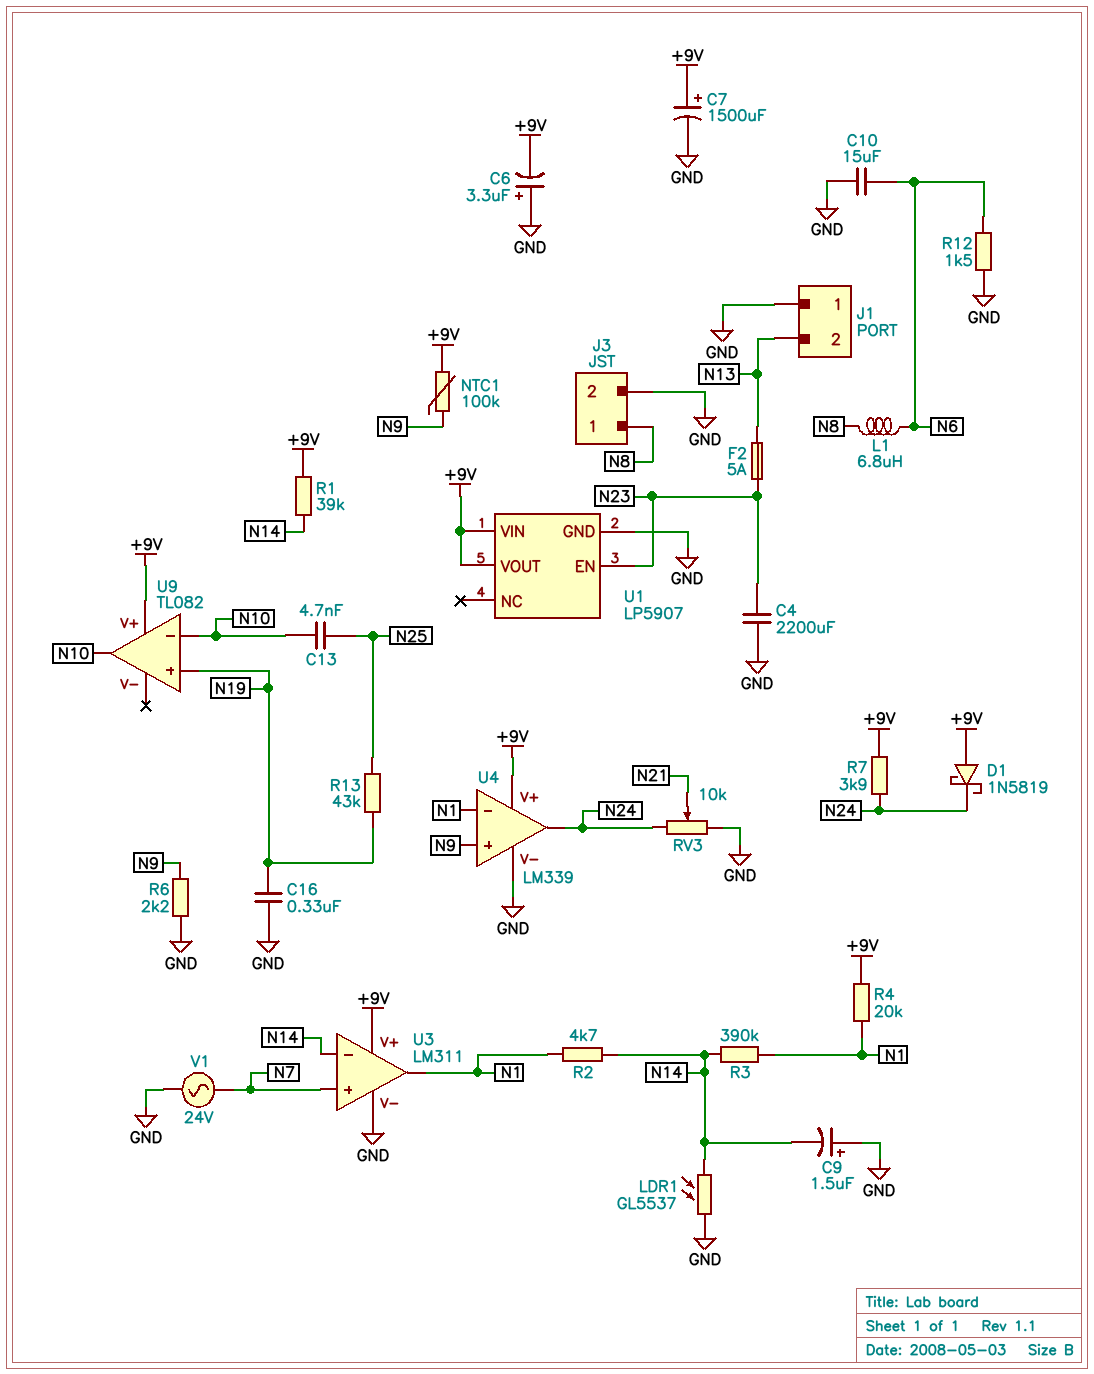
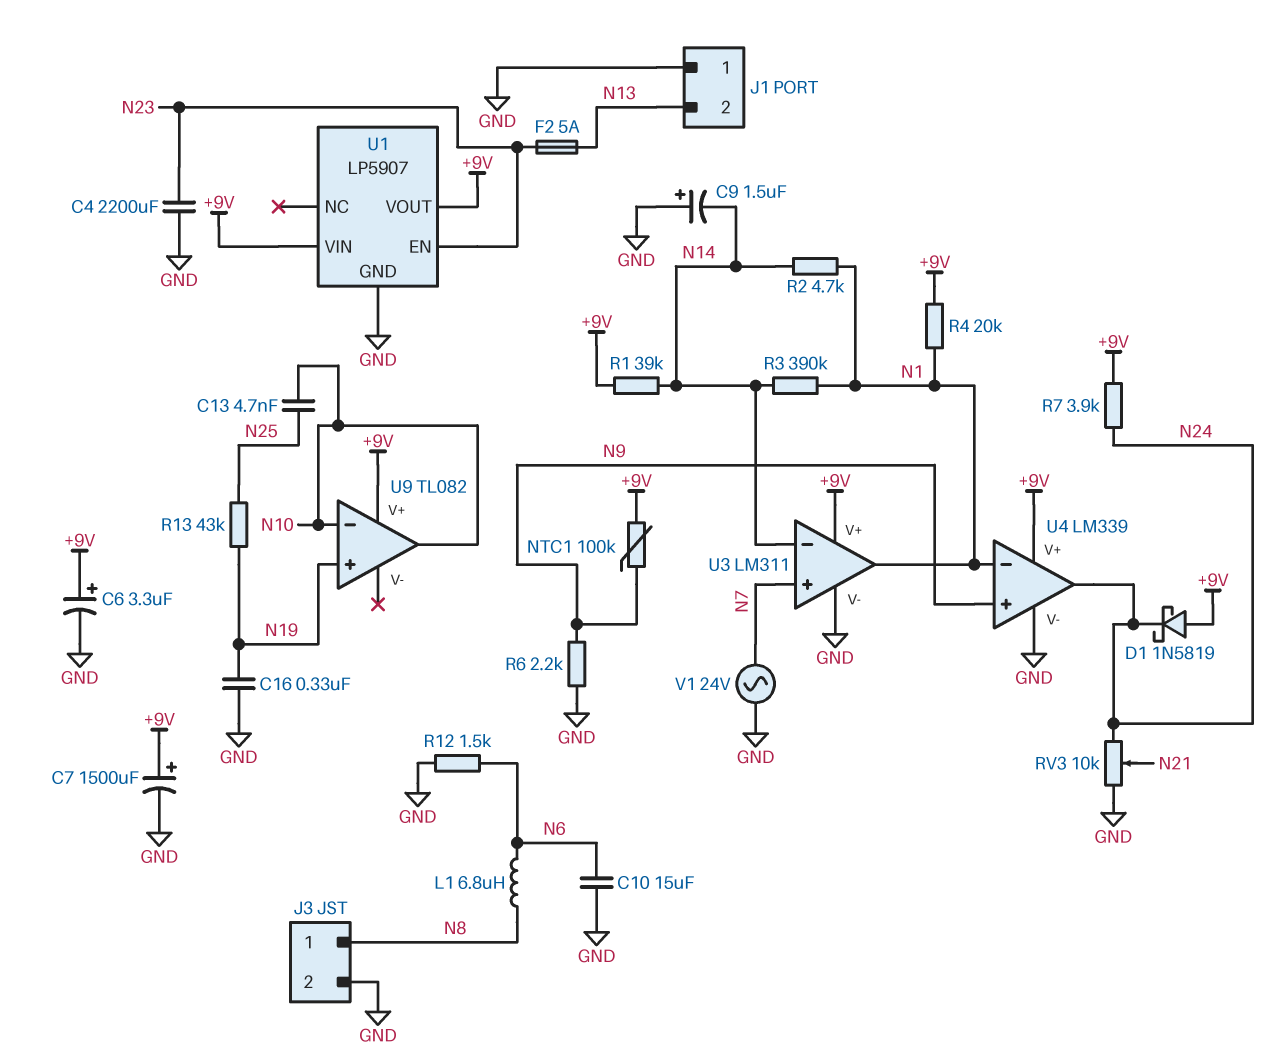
C6: 3.3uF (plus GND, minus +9V) -> 3.3uF (plus +9V, minus GND)
LDR1: GL5537 (GND, N14) -> none

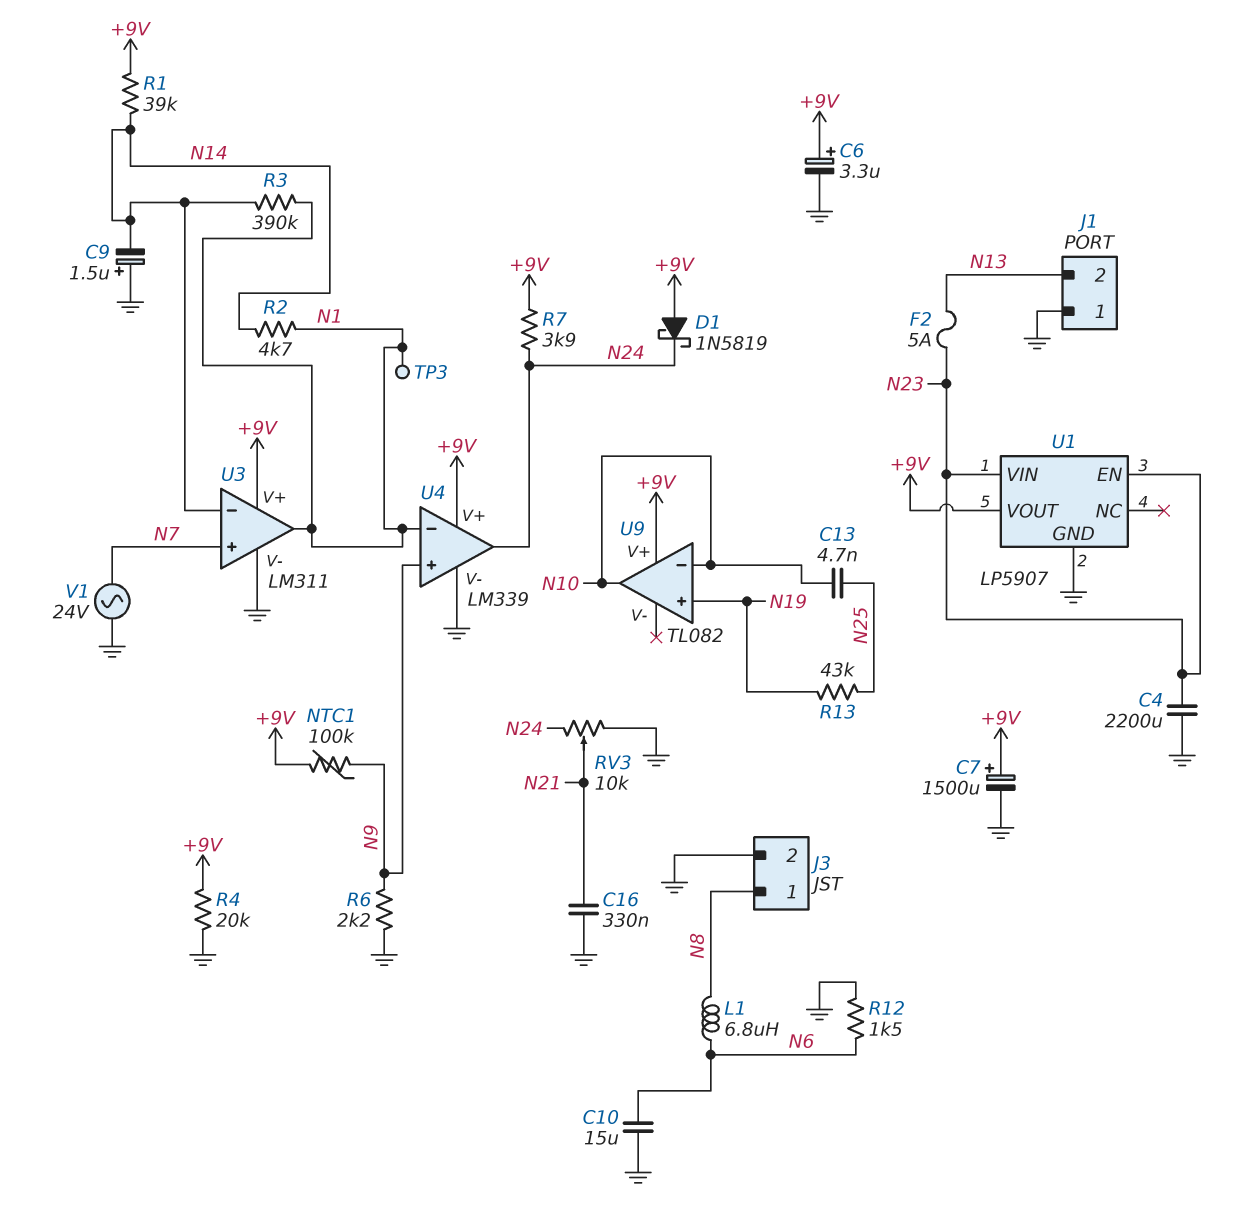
C16: 330nF (GND, N19) -> 330nF (GND, N21)
R4: 20k (+9V, N1) -> 20k (+9V, GND)
TP3: none -> test point (N1)
U1 pin VIN: +9V -> N23

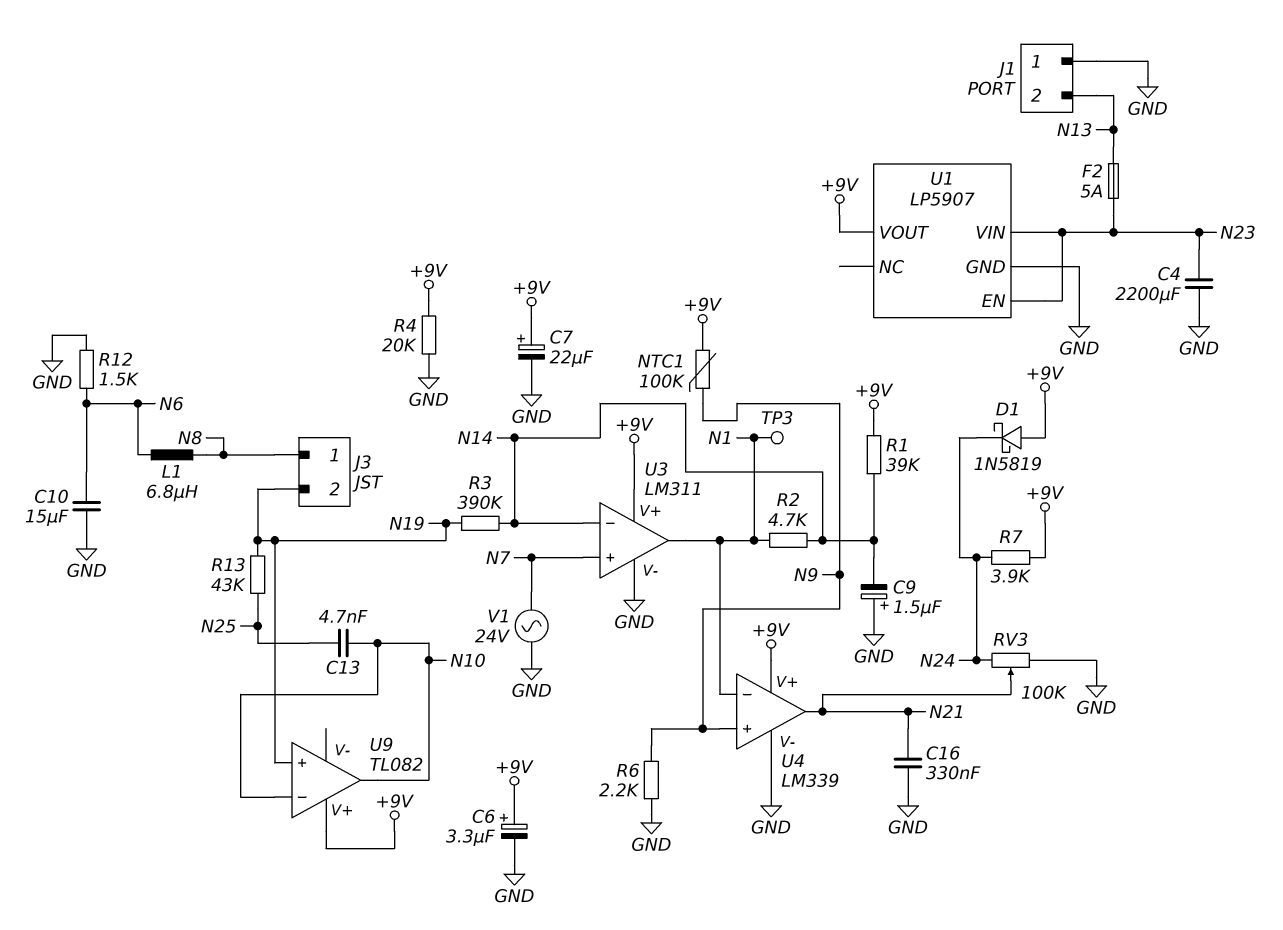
C7: 1500uF (plus +9V, minus GND) -> 22uF (plus +9V, minus GND)
J3 pin 2: GND -> N19
R3: 390k (N1, N14) -> 390k (N14, N19)
RV3: 10k (GND, N24, wiper N21) -> 100k (GND, N24, wiper N21)
U4 pin out: N24 -> N21

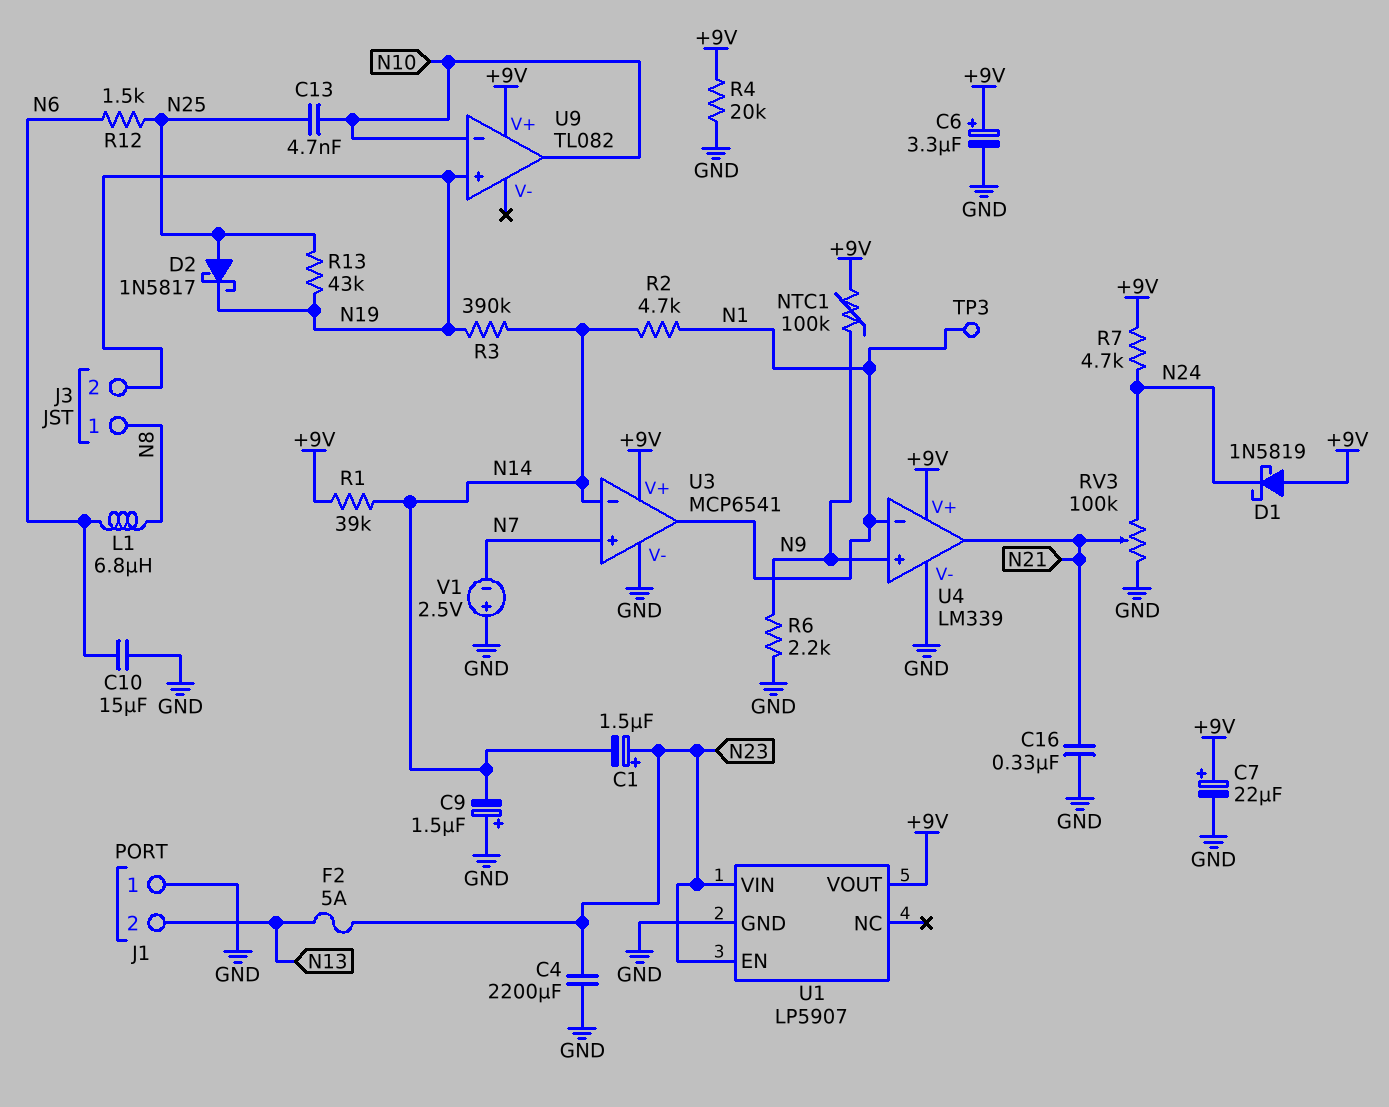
C1: none -> 1.5uF (plus N23, minus N14)
D2: none -> schottky 1N5817 (A N25, K N19)
R7: 3.9k (+9V, N24) -> 4.7k (+9V, N24)
R12: 1.5k (GND, N6) -> 1.5k (N6, N25)
U3: LM311 -> MCP6541
V1: AC 24V (GND, N7) -> 2.5V (plus GND, minus N7)

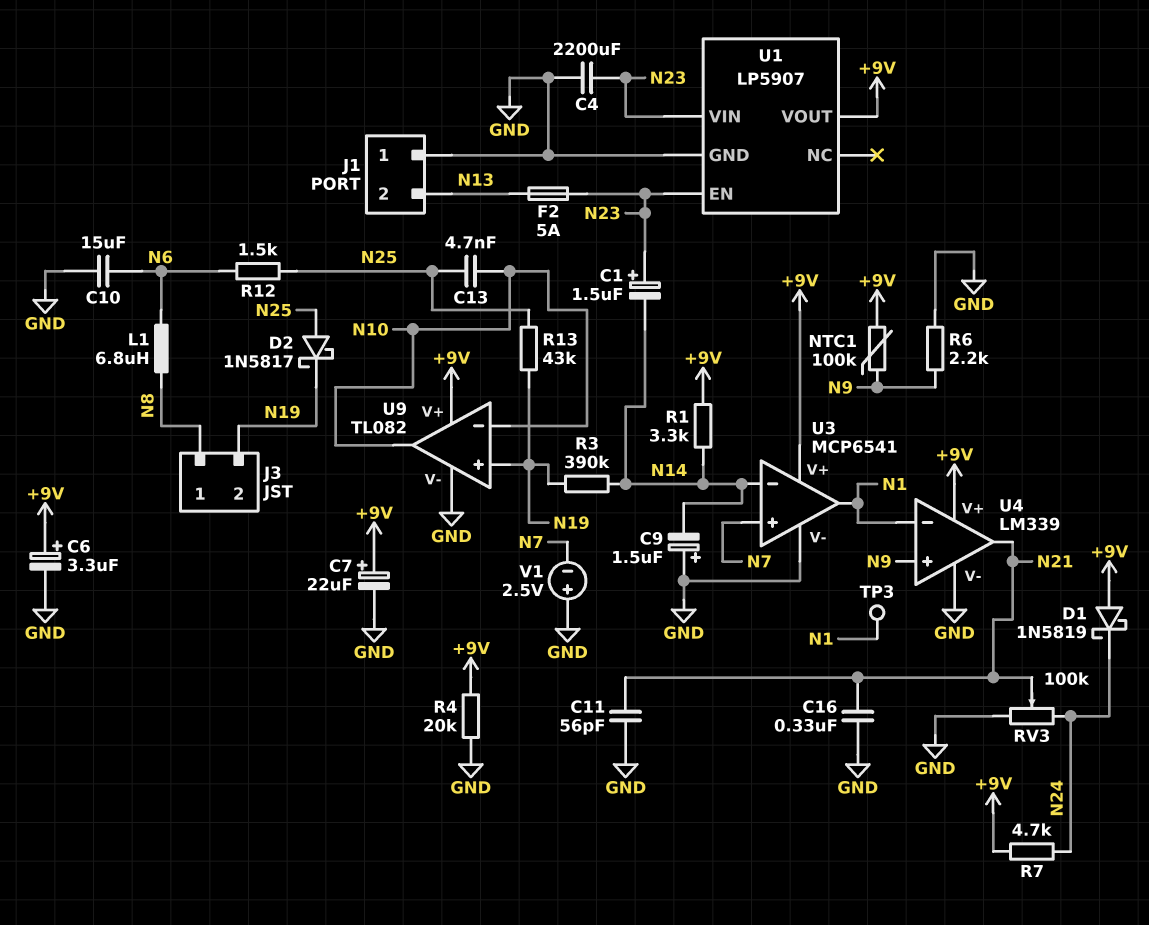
C11: none -> 56pF (GND, N21)
R1: 39k (+9V, N14) -> 3.3k (+9V, N14)
R2: 4.7k (N1, N14) -> none
U9 pin V-: none -> GND

